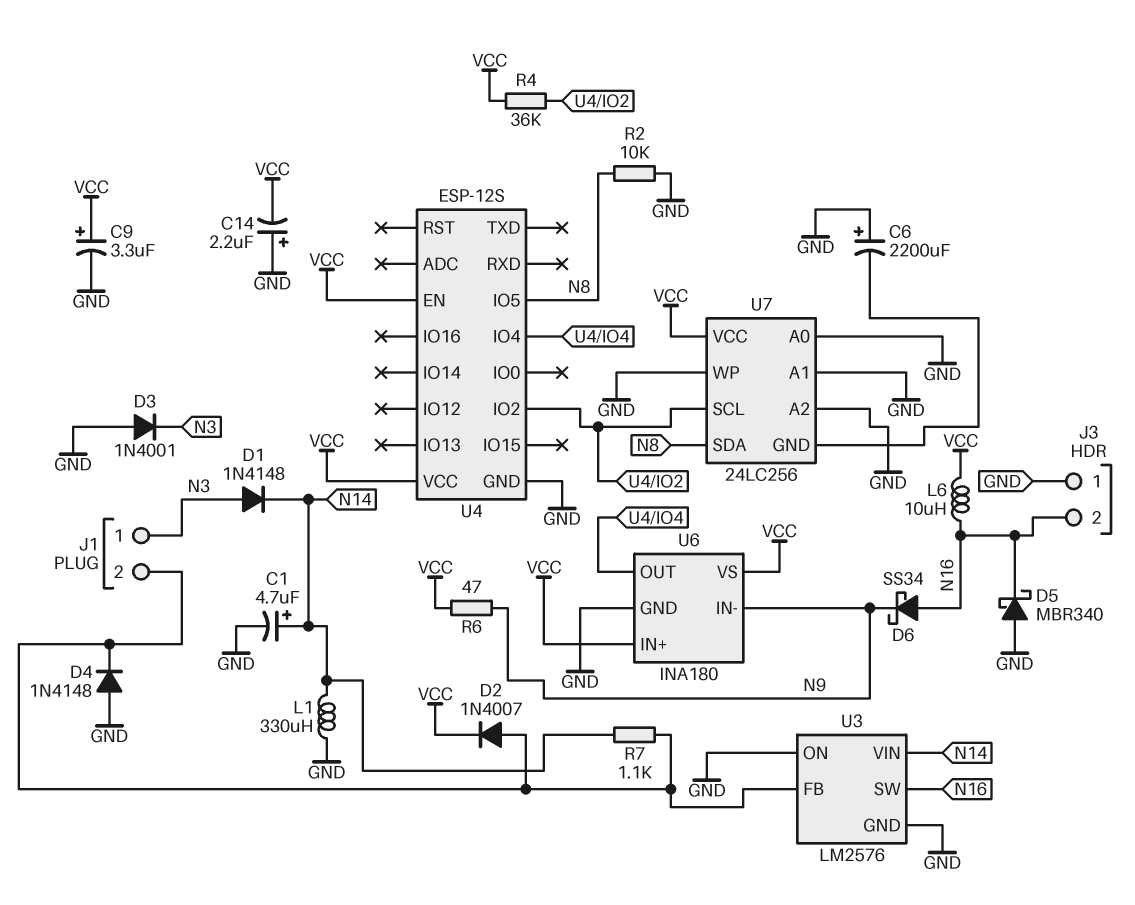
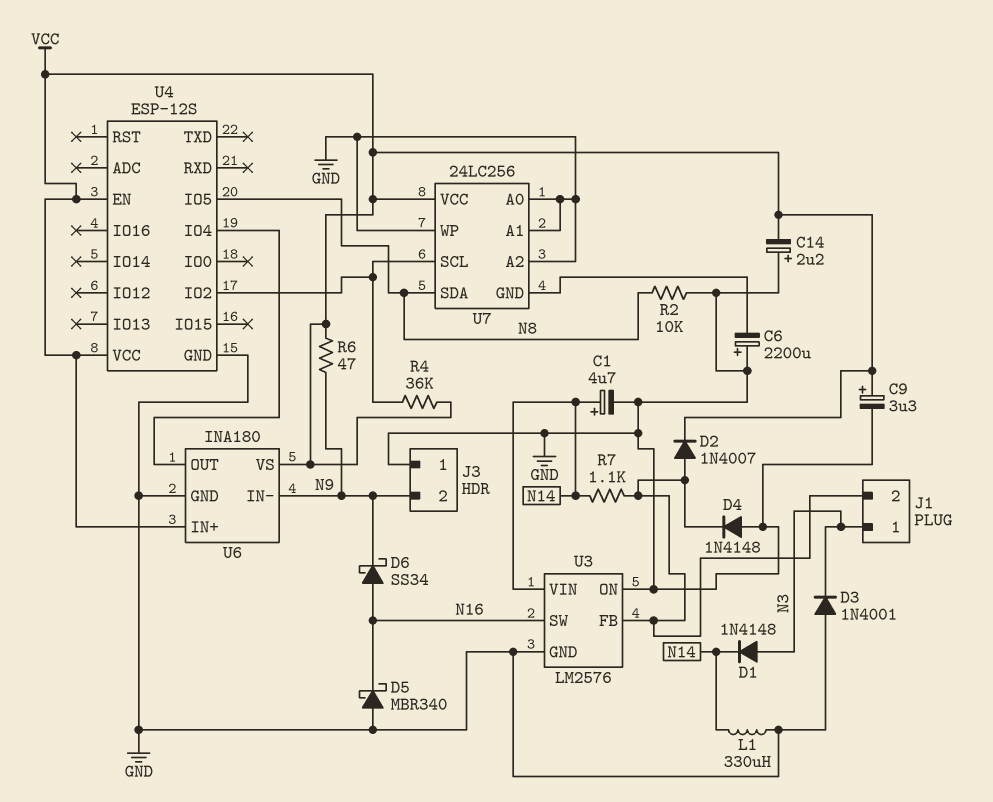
J3 pin 2: N16 -> N9
L6: 10uH (N16, VCC) -> none

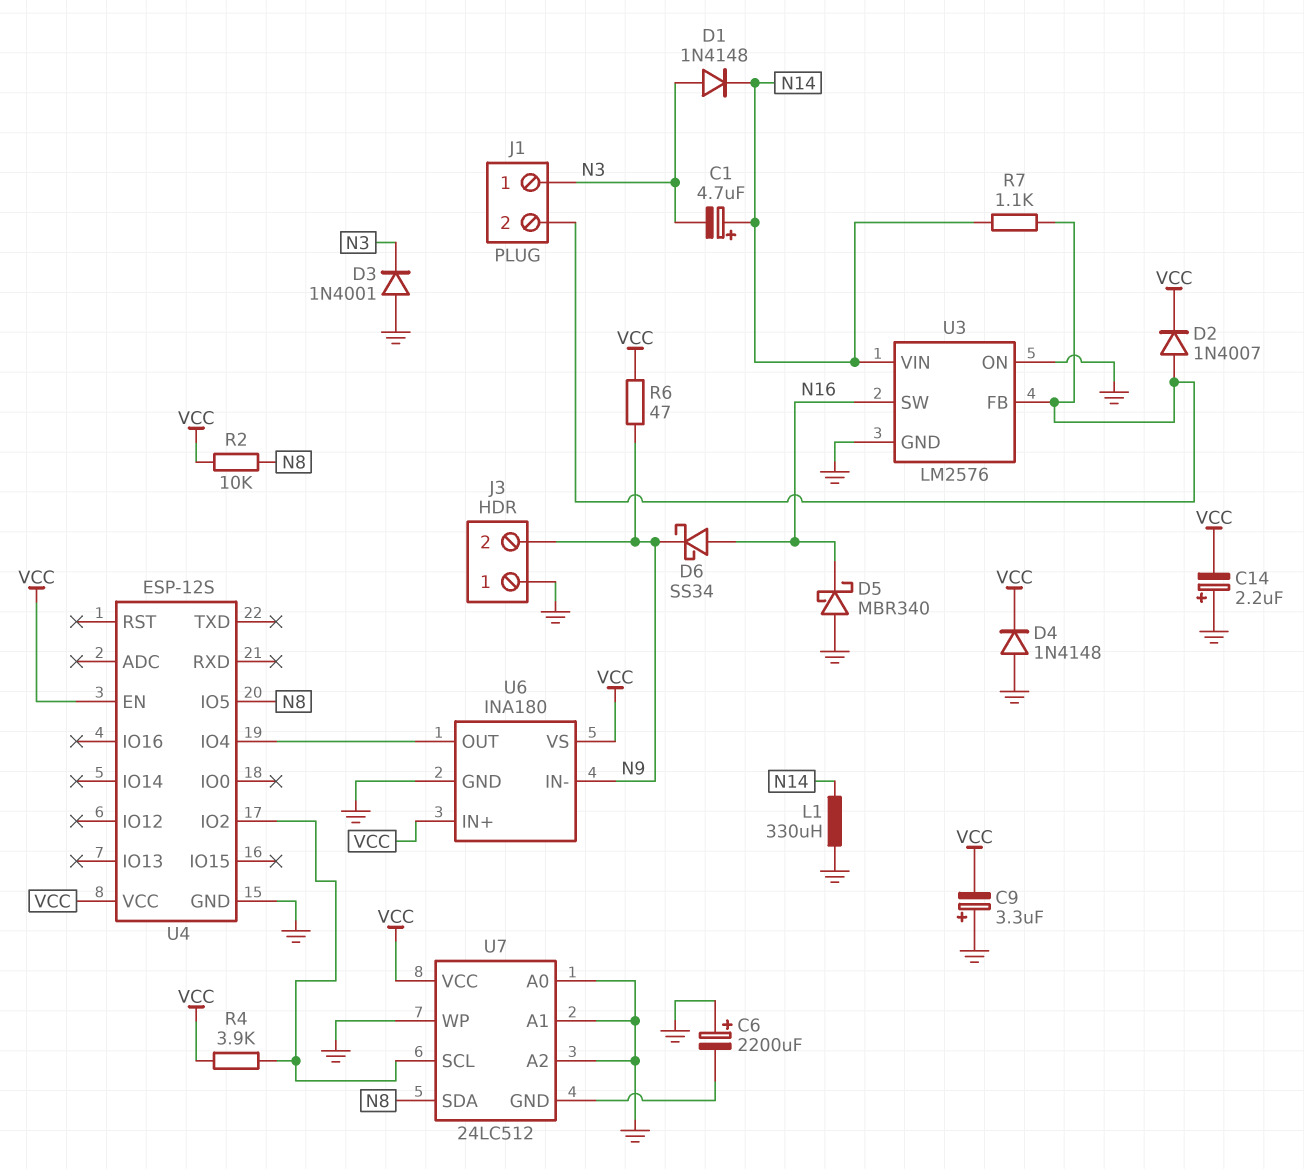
C1: 4.7uF (plus N14, minus GND) -> 4.7uF (plus N14, minus N3)
C9: 3.3uF (plus VCC, minus GND) -> 3.3uF (plus GND, minus VCC)
D4: diode 1N4148 (A GND, K J1/2) -> diode 1N4148 (A GND, K VCC)
R2: 10k (GND, N8) -> 10k (N8, VCC)
R4: 36k (U4/IO2, VCC) -> 3.9k (U4/IO2, VCC)
U7: 24LC256 -> 24LC512

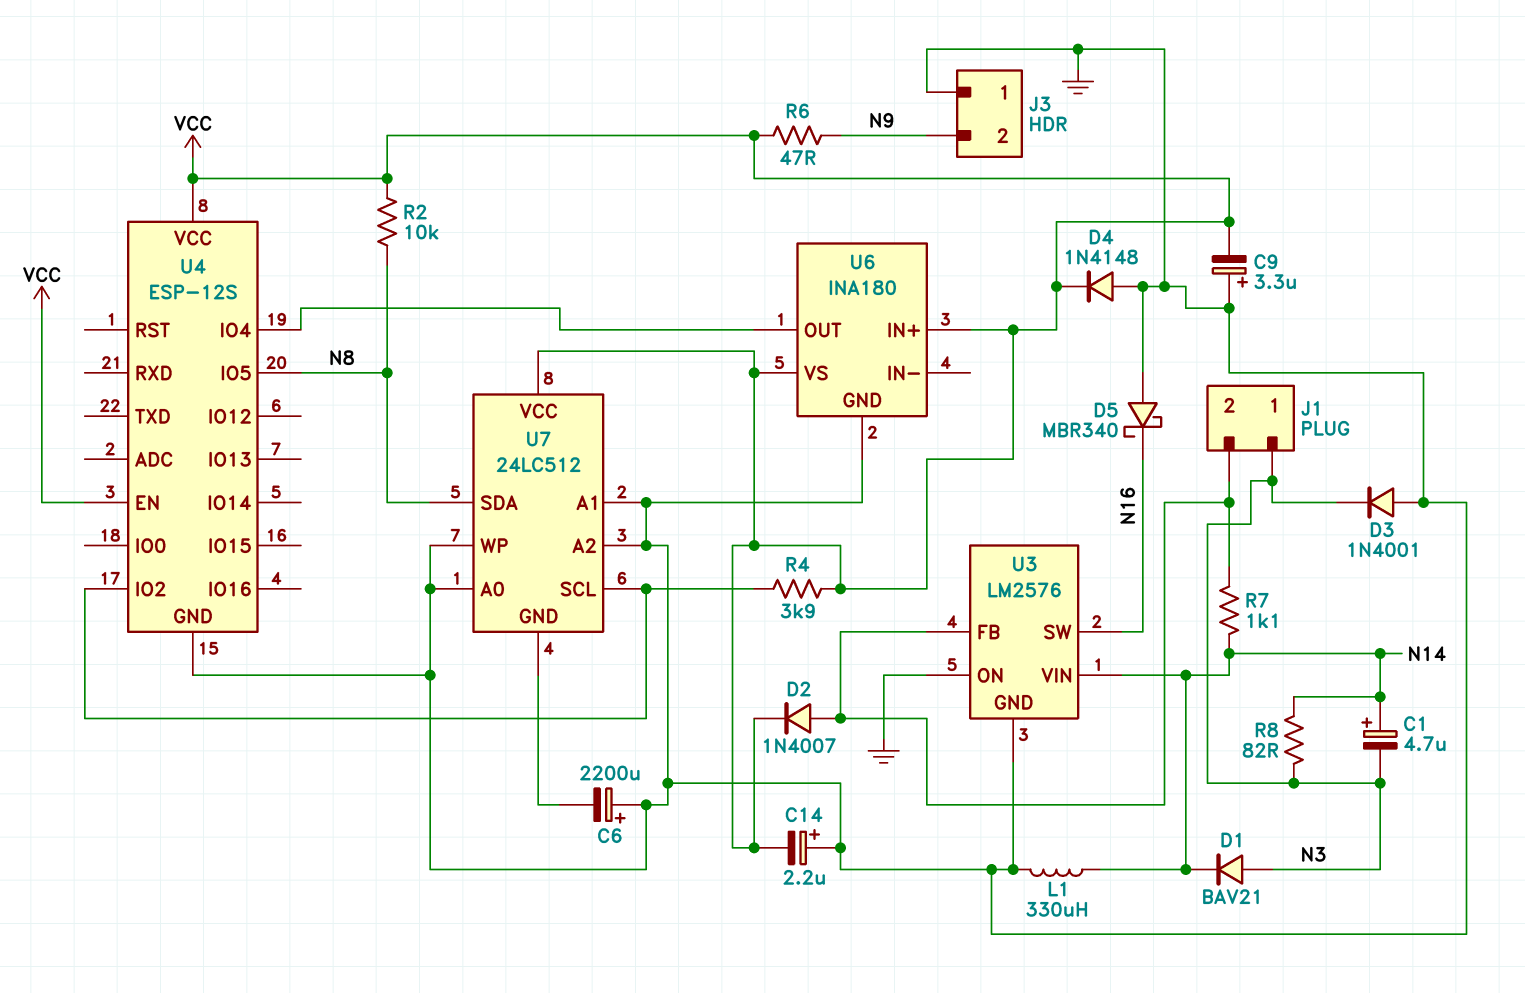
D1: diode 1N4148 (A N3, K N14) -> diode BAV21 (A N3, K N14)
D6: schottky SS34 (A N16, K N9) -> none
R8: none -> 82 (N3, N14)
U6 pin IN-: N9 -> none

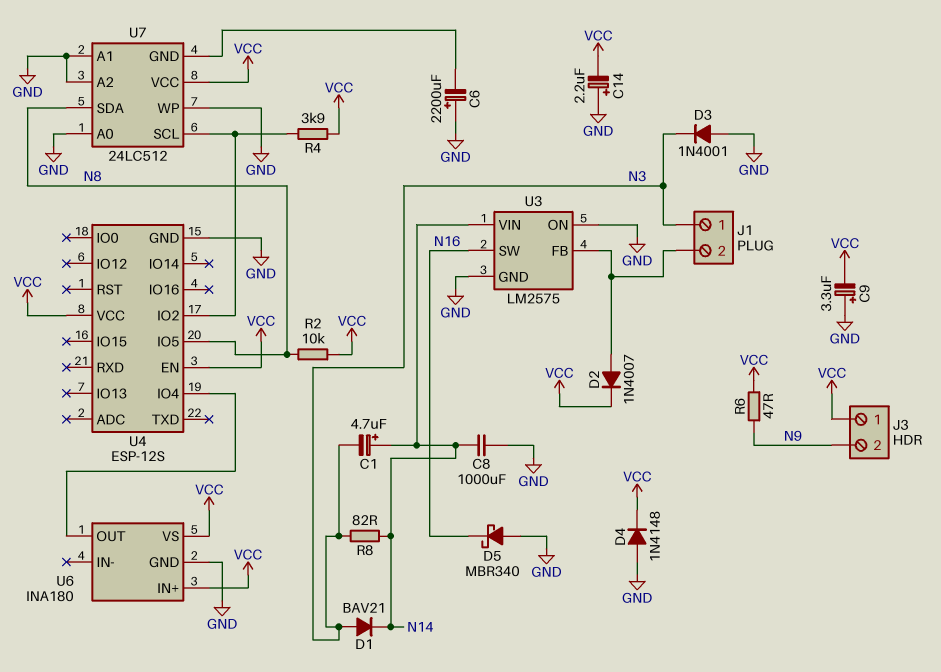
C8: none -> 1000uF (GND, N14)
J3 pin 1: GND -> VCC
L1: 330uH (GND, N14) -> none
R7: 1.1k (J1/2, N14) -> none
U3: LM2576 -> LM2575

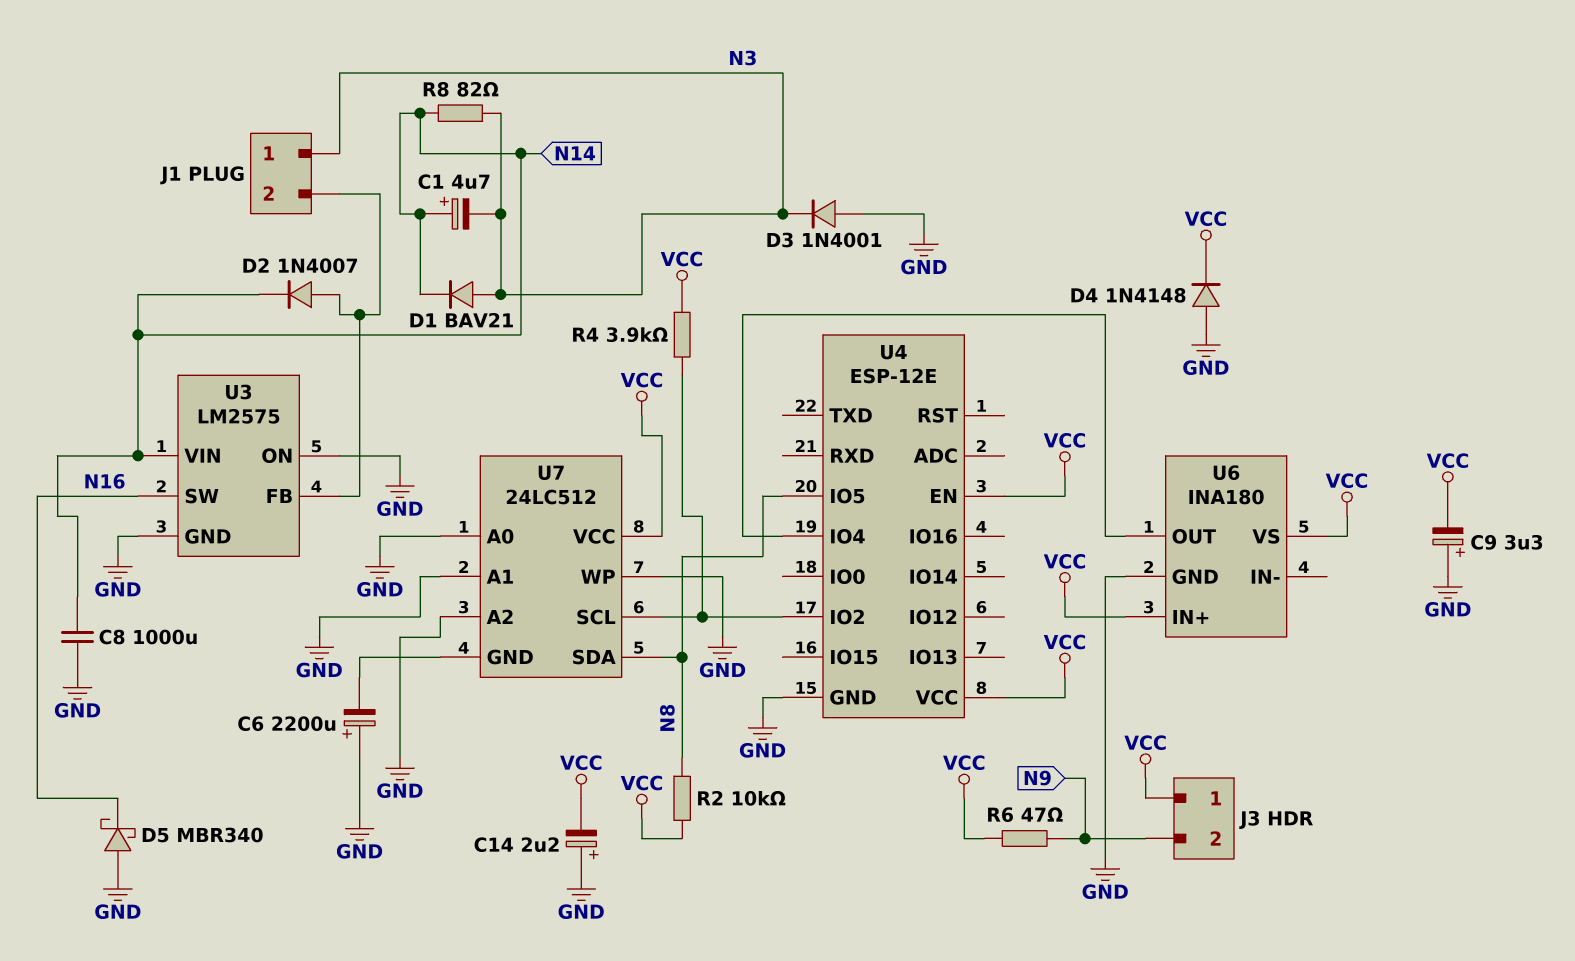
D2: diode 1N4007 (A J1/2, K VCC) -> diode 1N4007 (A J1/2, K N14)
U4: ESP-12S -> ESP-12E

